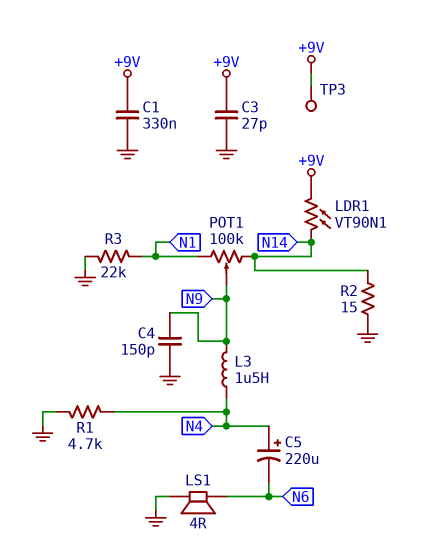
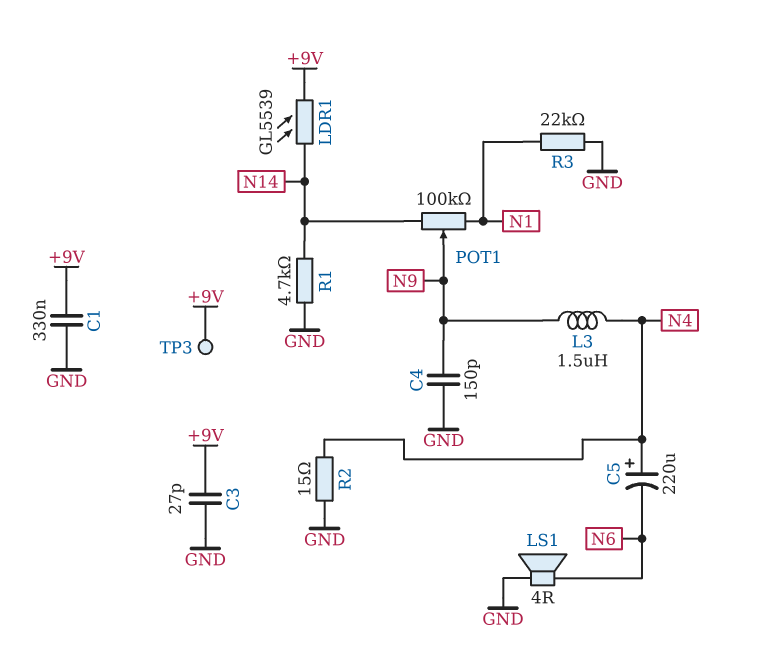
LDR1: VT90N1 (+9V, N14) -> GL5539 (+9V, N14)
R1: 4.7k (GND, N4) -> 4.7k (GND, N14)
R2: 15 (GND, N14) -> 15 (GND, N4)

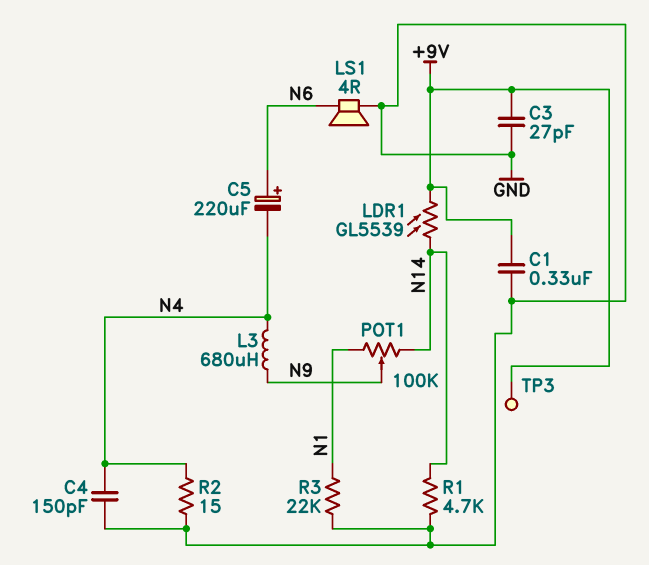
C4: 150pF (GND, N9) -> 150pF (GND, N4)
C5: 220uF (plus N4, minus N6) -> 220uF (plus N6, minus N4)
L3: 1.5uH (N4, N9) -> 680uH (N4, N9)

